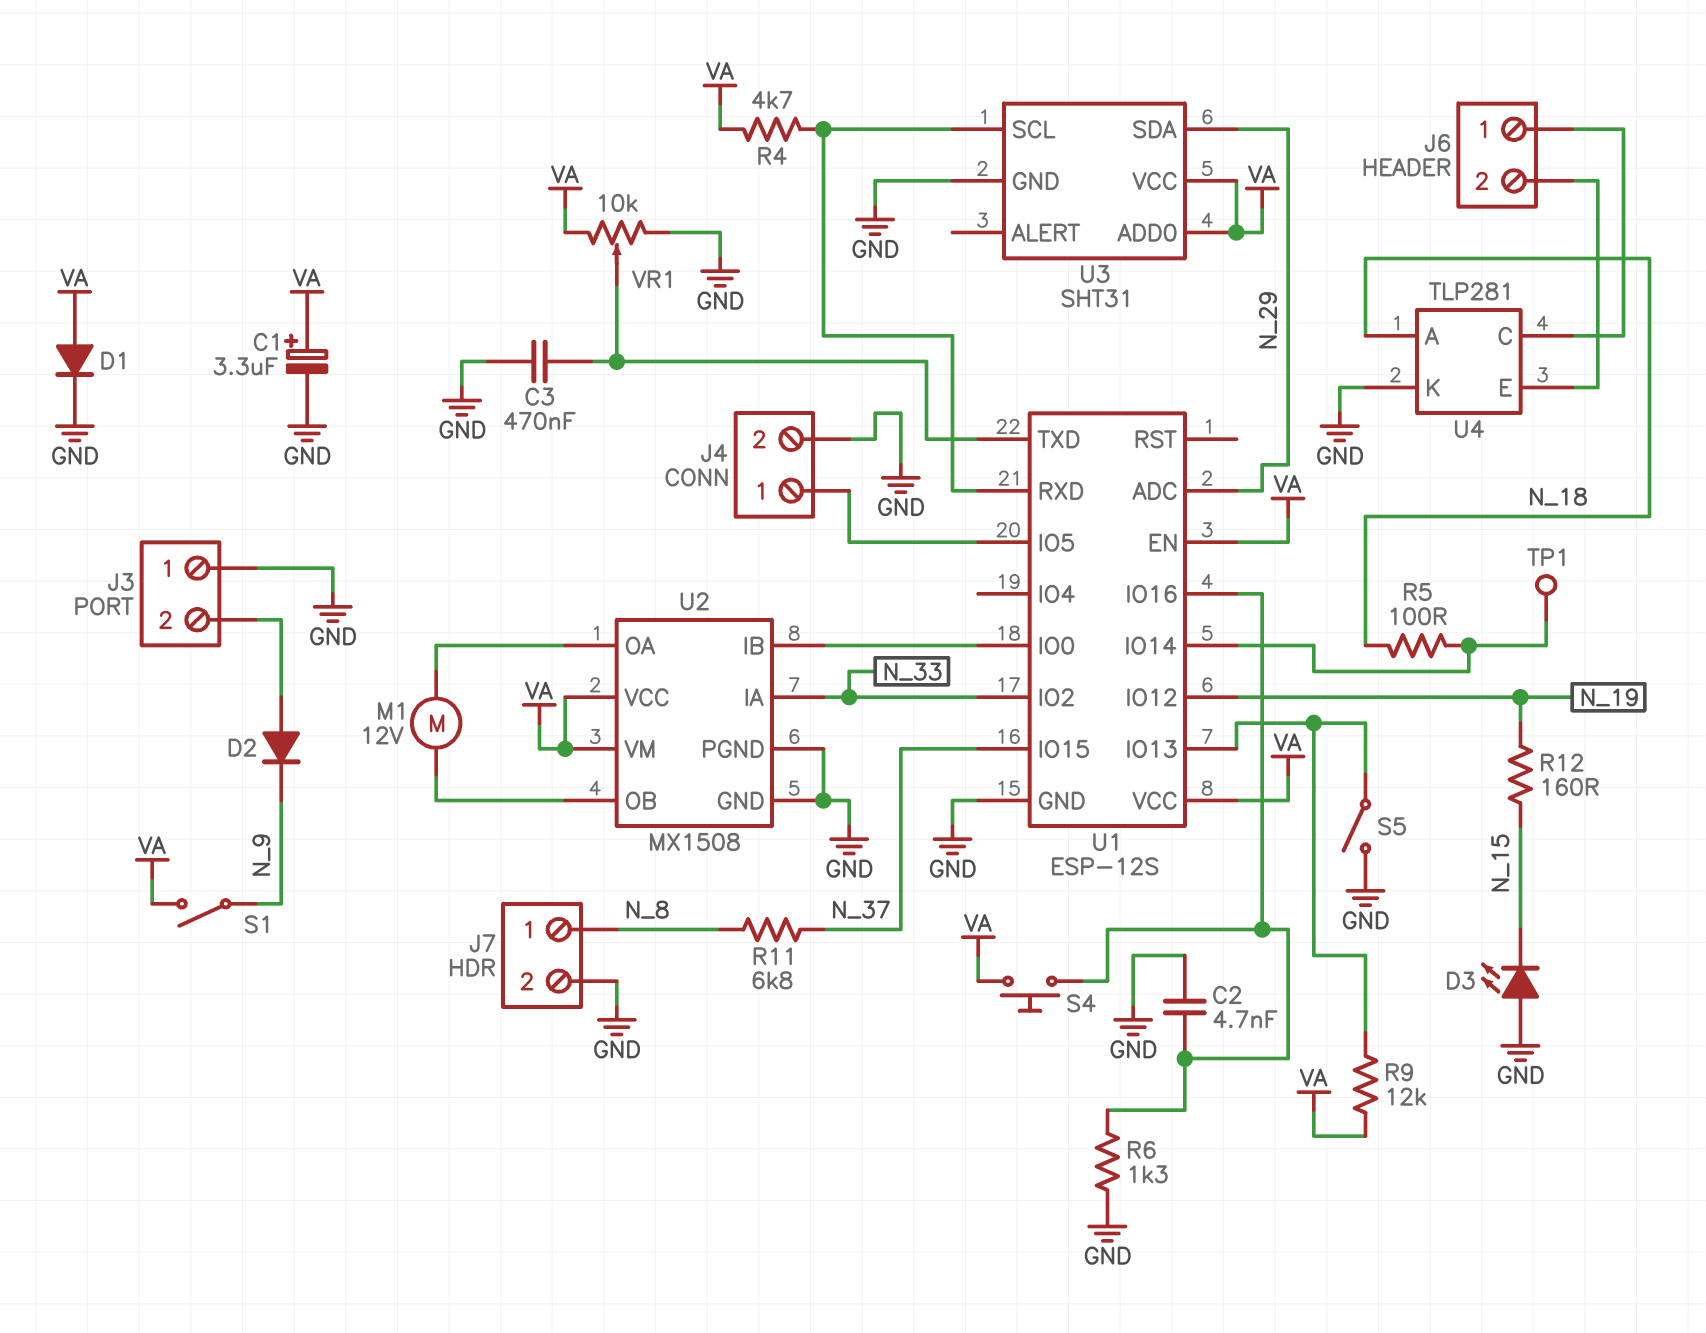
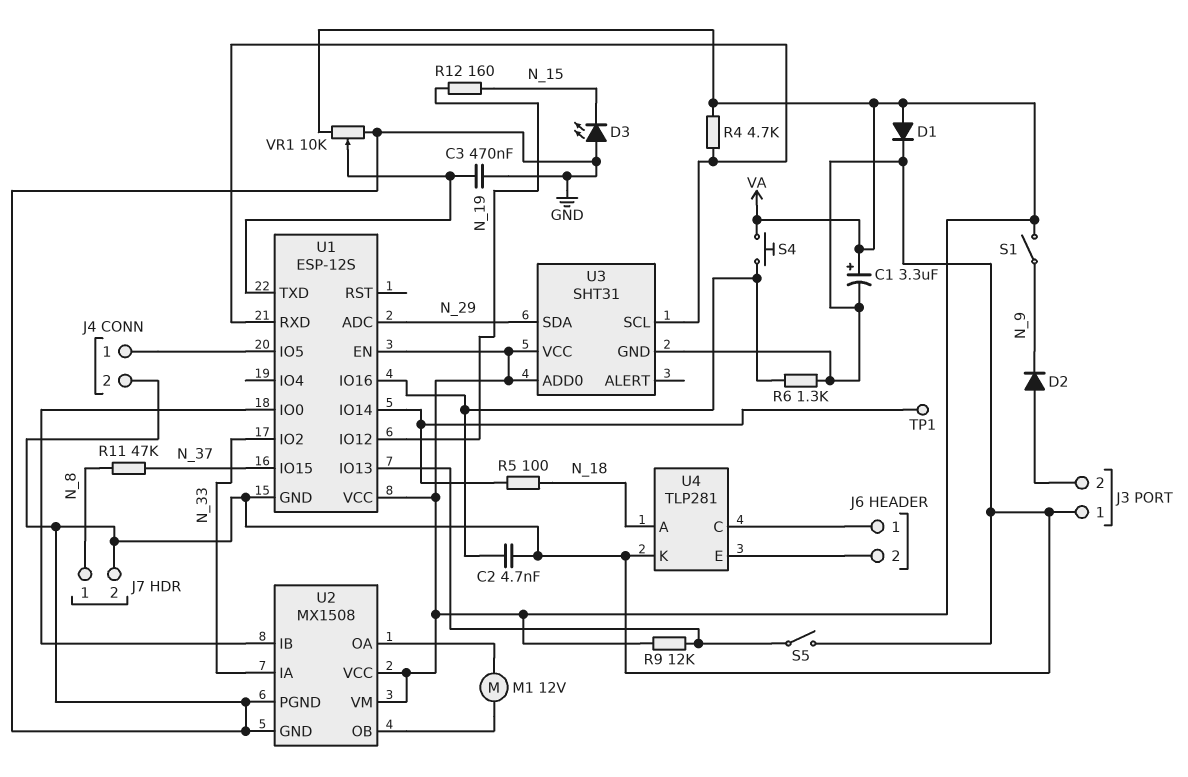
R11: 6.8k (N_8, N_37) -> 47k (N_8, N_37)

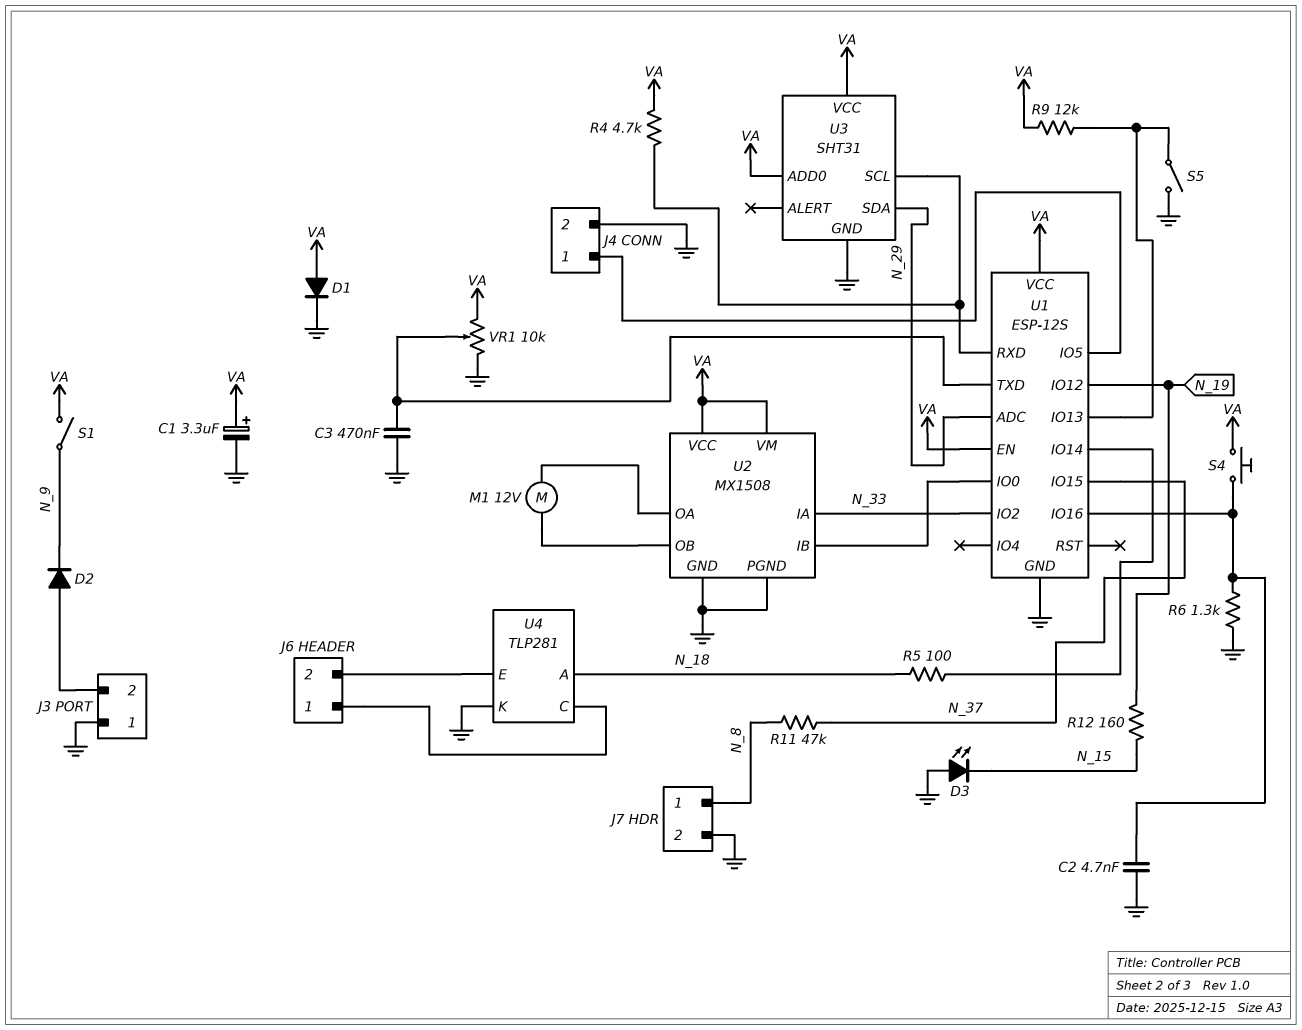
TP1: test point (U1/IO14) -> none

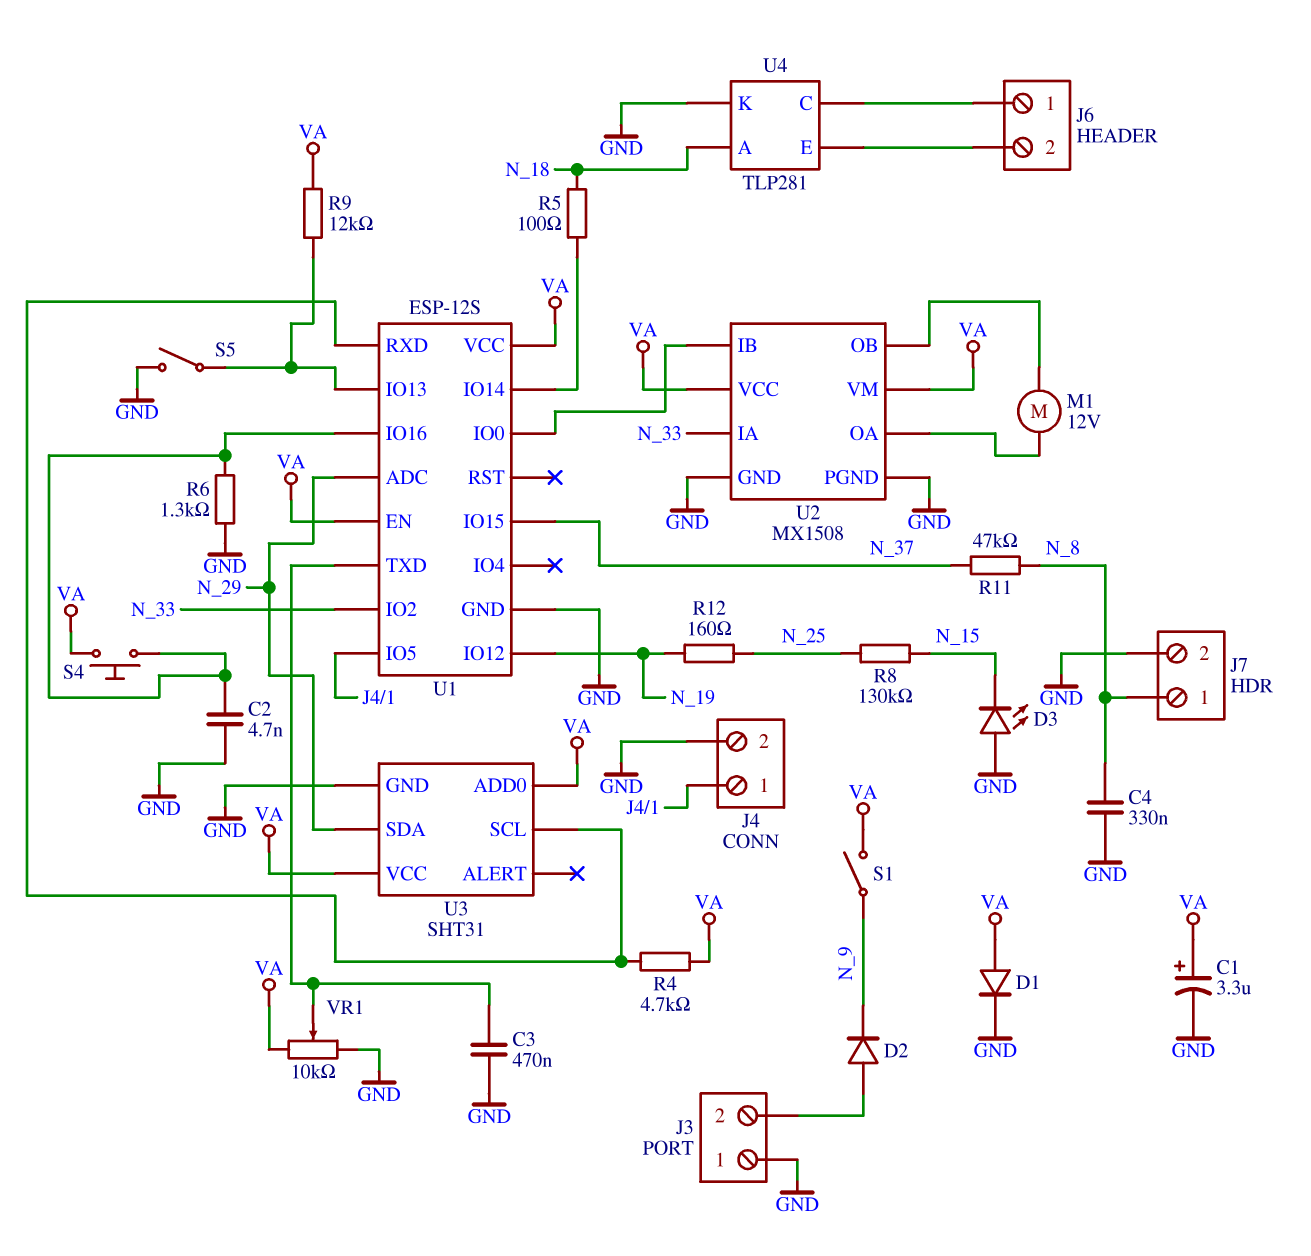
C4: none -> 330nF (GND, N_8)
R8: none -> 130k (N_15, N_25)
R12: 160 (N_15, N_19) -> 160 (N_19, N_25)

